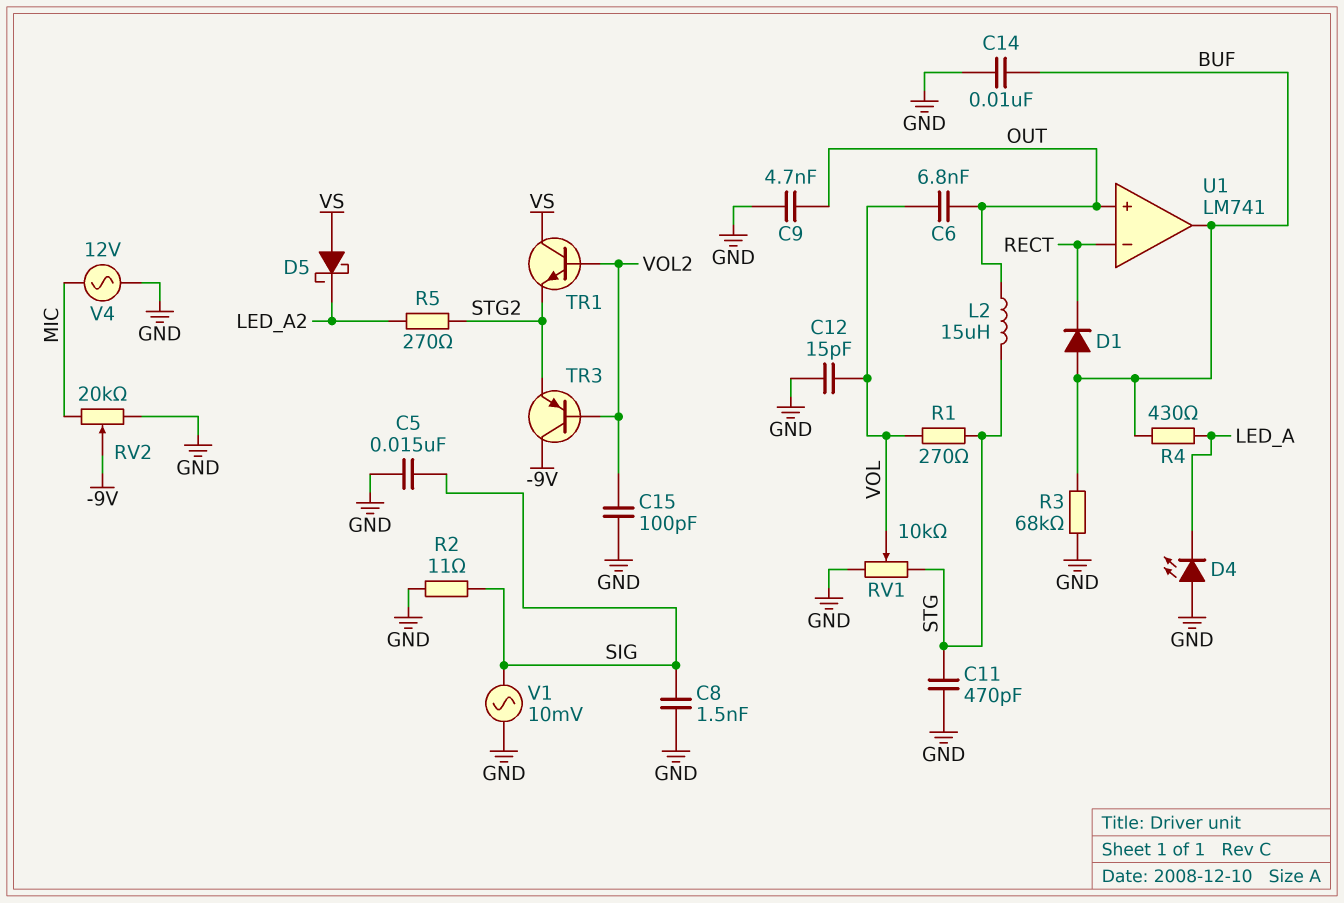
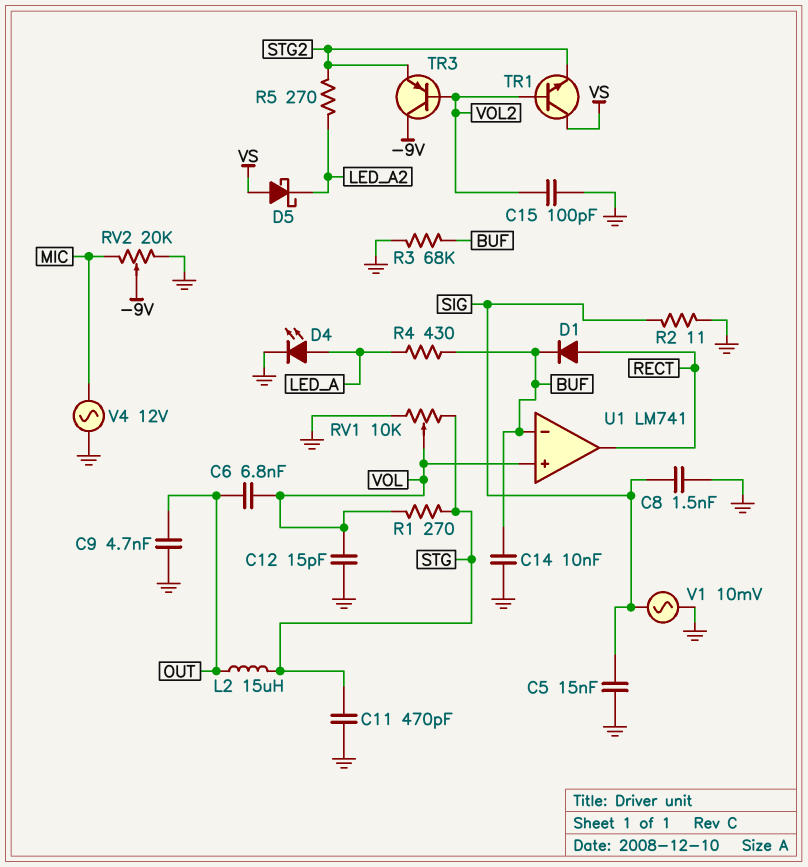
D1: diode (A BUF, K RECT) -> diode (A RECT, K BUF)
D4: LED (A GND, K LED_A) -> LED (A LED_A, K GND)
U1 pin in+: OUT -> VOL
U1 pin in-: RECT -> BUF
U1 pin out: BUF -> RECT

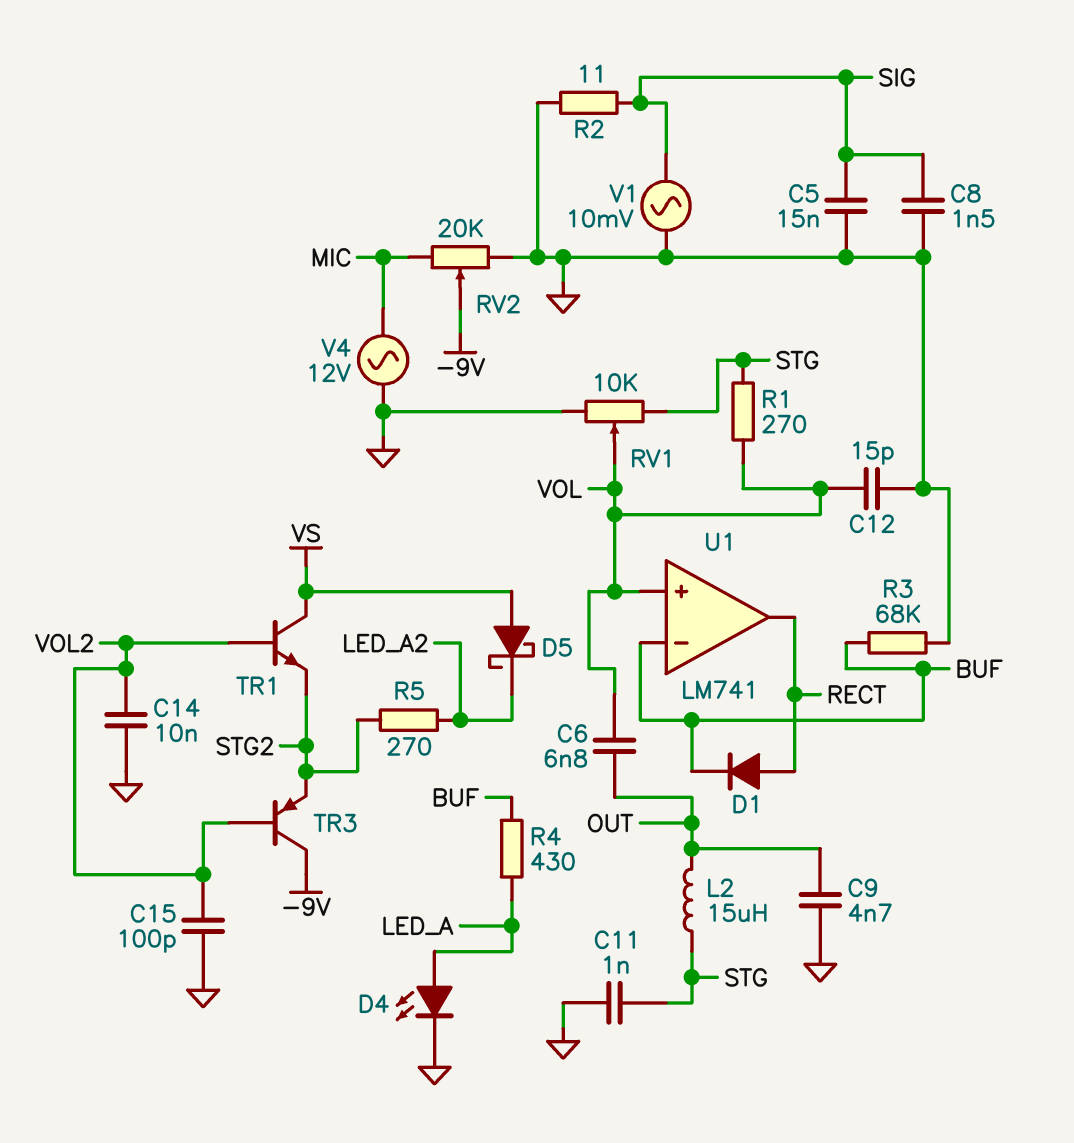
C11: 470pF (GND, STG) -> 1nF (GND, STG)
C14: 10nF (BUF, GND) -> 10nF (GND, VOL2)

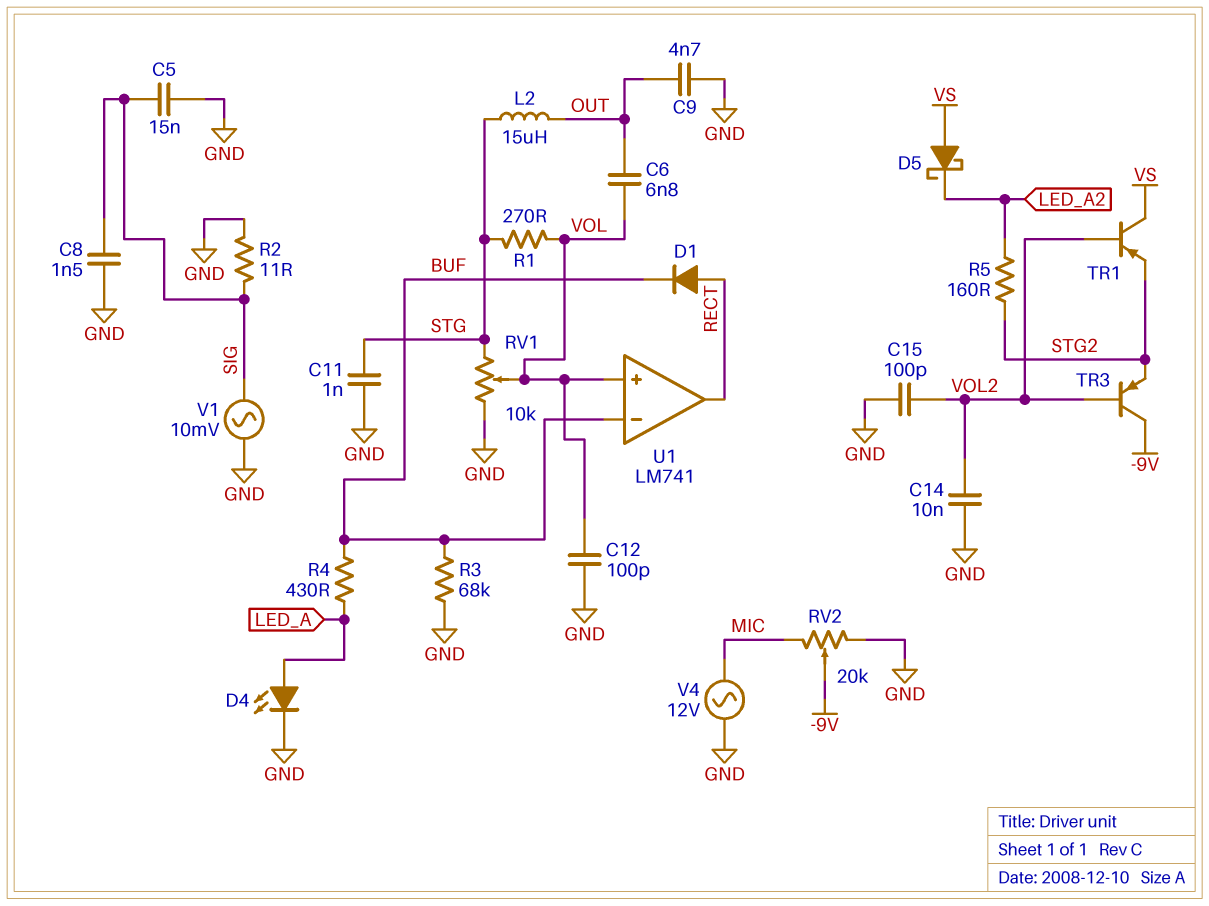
C12: 15pF (GND, VOL) -> 100pF (GND, VOL)
R5: 270 (LED_A2, STG2) -> 160 (LED_A2, STG2)
TR1: NPN (B VOL2, C VS, E STG2) -> PNP (B VOL2, C VS, E STG2)

